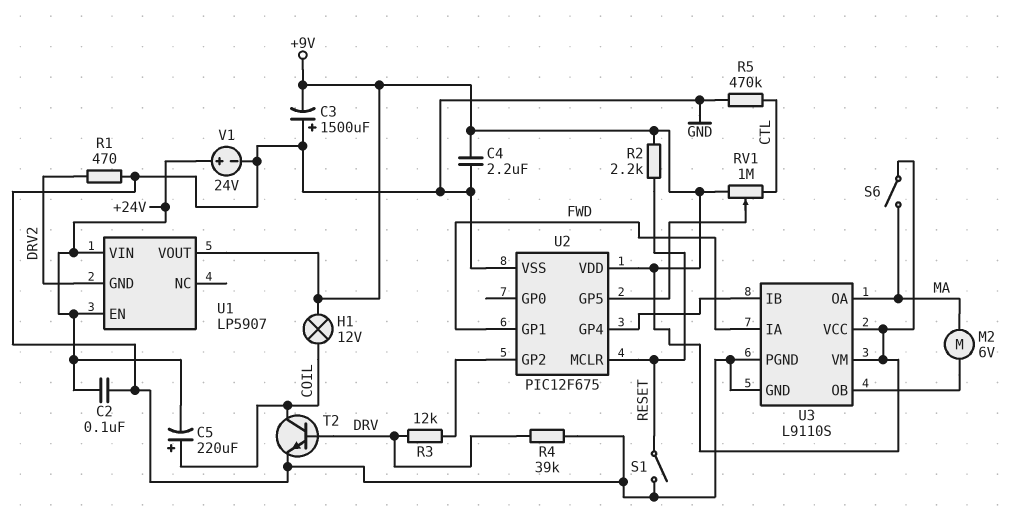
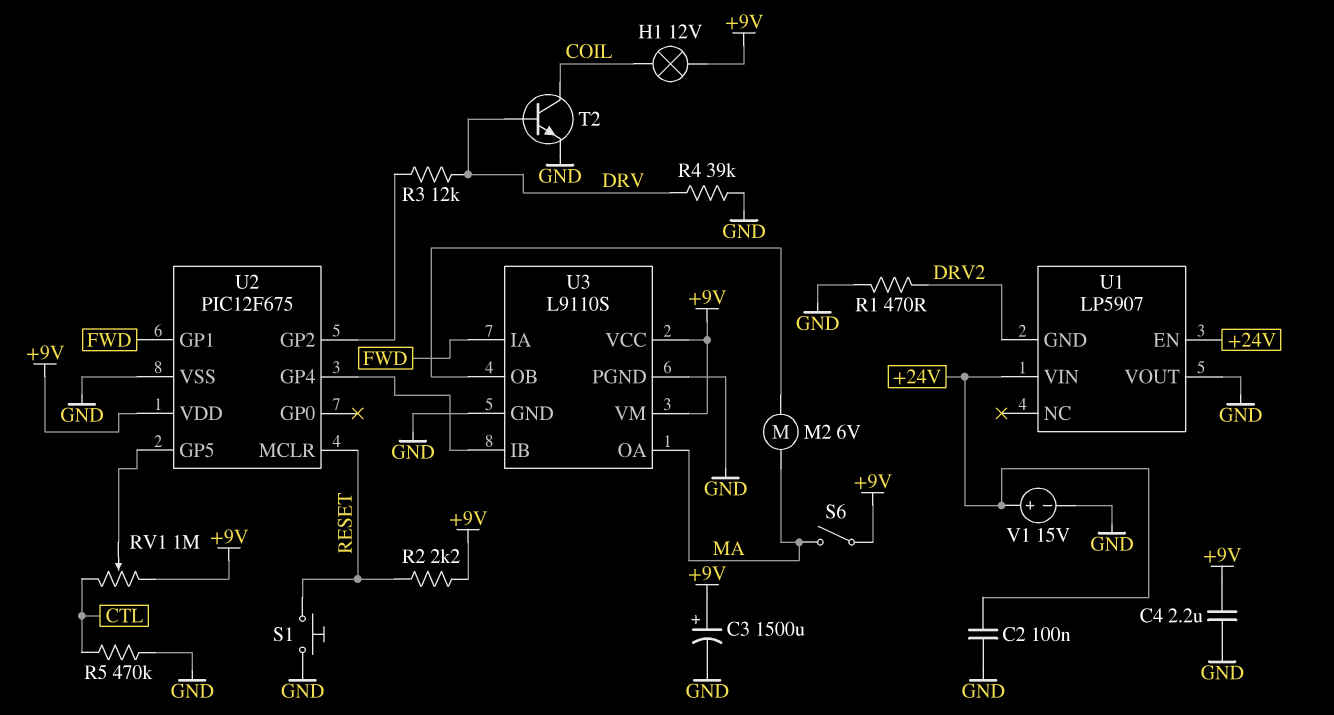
C3: 1500uF (plus GND, minus +9V) -> 1500uF (plus +9V, minus GND)
C5: 220uF (plus COIL, minus +24V) -> none
S1: switch (GND, RESET) -> button (GND, RESET)
U1 pin VOUT: +9V -> GND
V1: 24V (plus +24V, minus GND) -> 15V (plus +24V, minus GND)

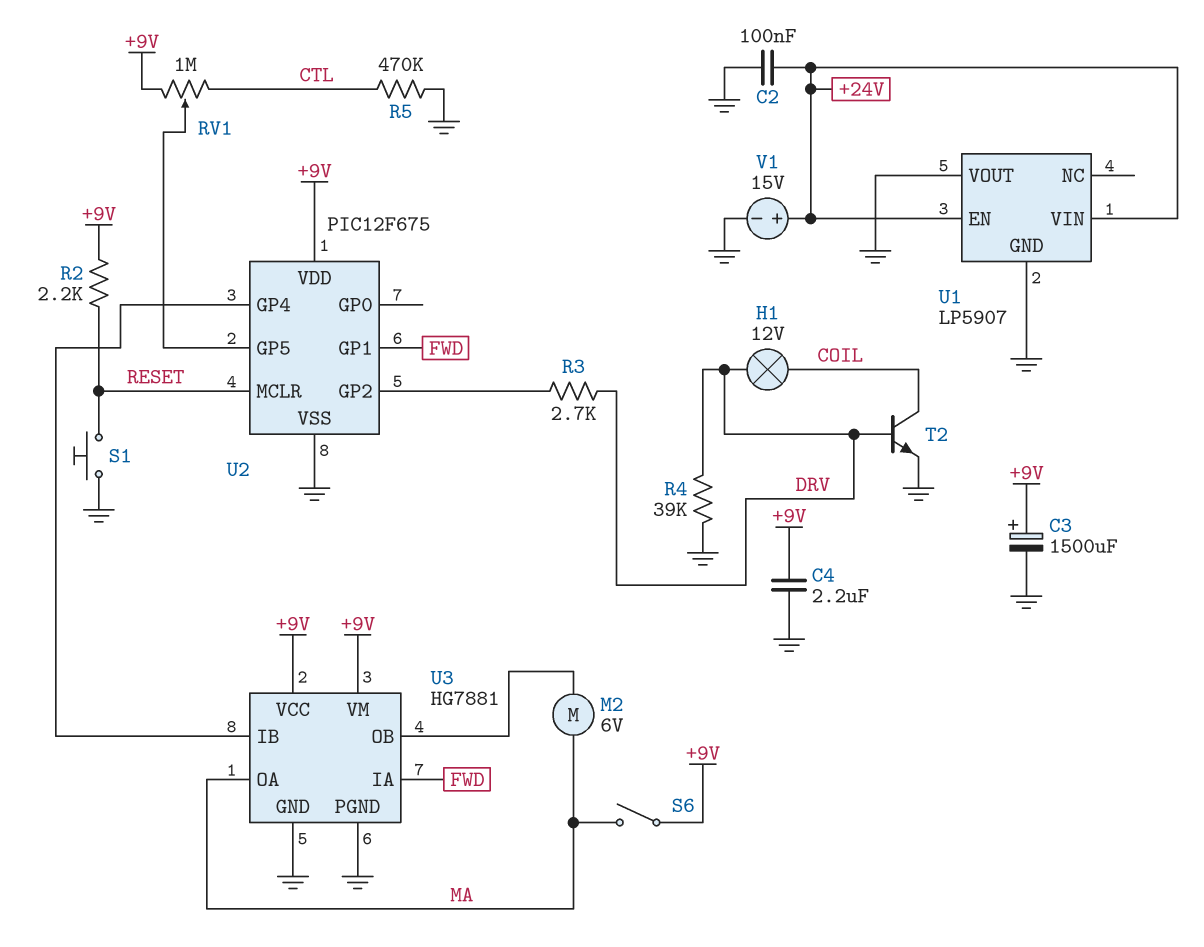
H1: lamp 12V (+9V, COIL) -> lamp 12V (COIL, DRV)
R1: 470 (DRV2, GND) -> none
R3: 12k (DRV, U2/GP2) -> 2.7k (DRV, U2/GP2)
U1 pin GND: DRV2 -> GND
U3: L9110S -> HG7881

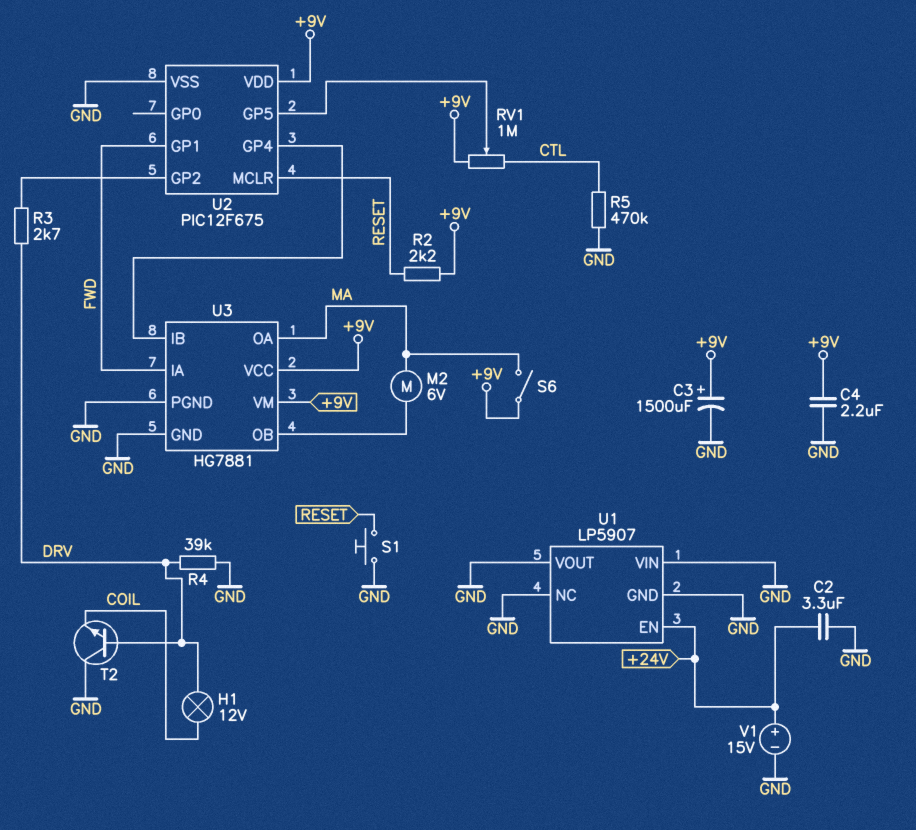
C2: 100nF (+24V, GND) -> 3.3uF (+24V, GND)
T2: NPN (B DRV, C COIL, E GND) -> NPN (B DRV, C GND, E COIL)
U1 pin NC: none -> GND
U1 pin VIN: +24V -> GND

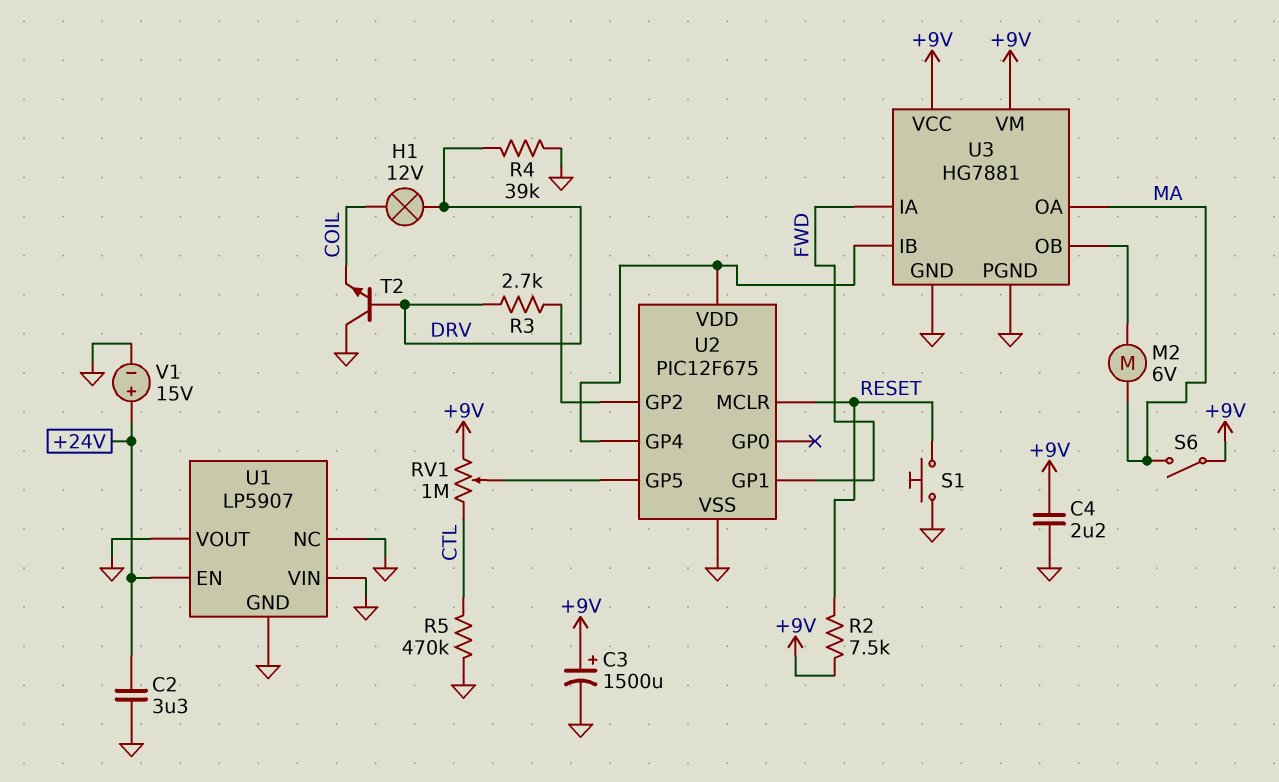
R2: 2.2k (+9V, RESET) -> 7.5k (+9V, RESET)
U2 pin VDD: +9V -> U2/GP4

